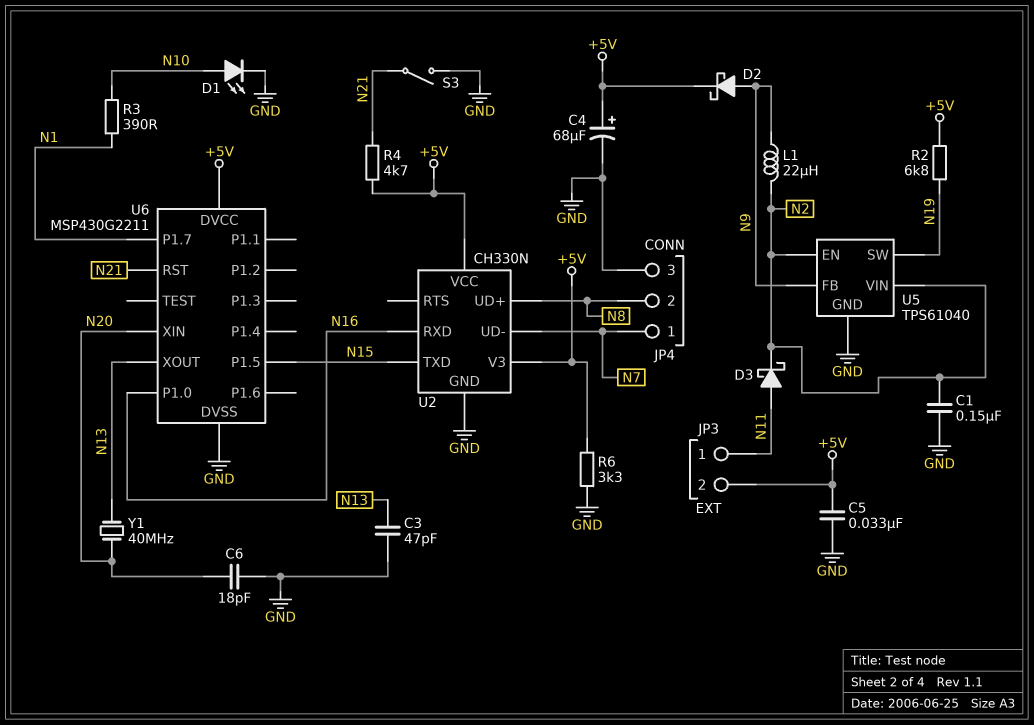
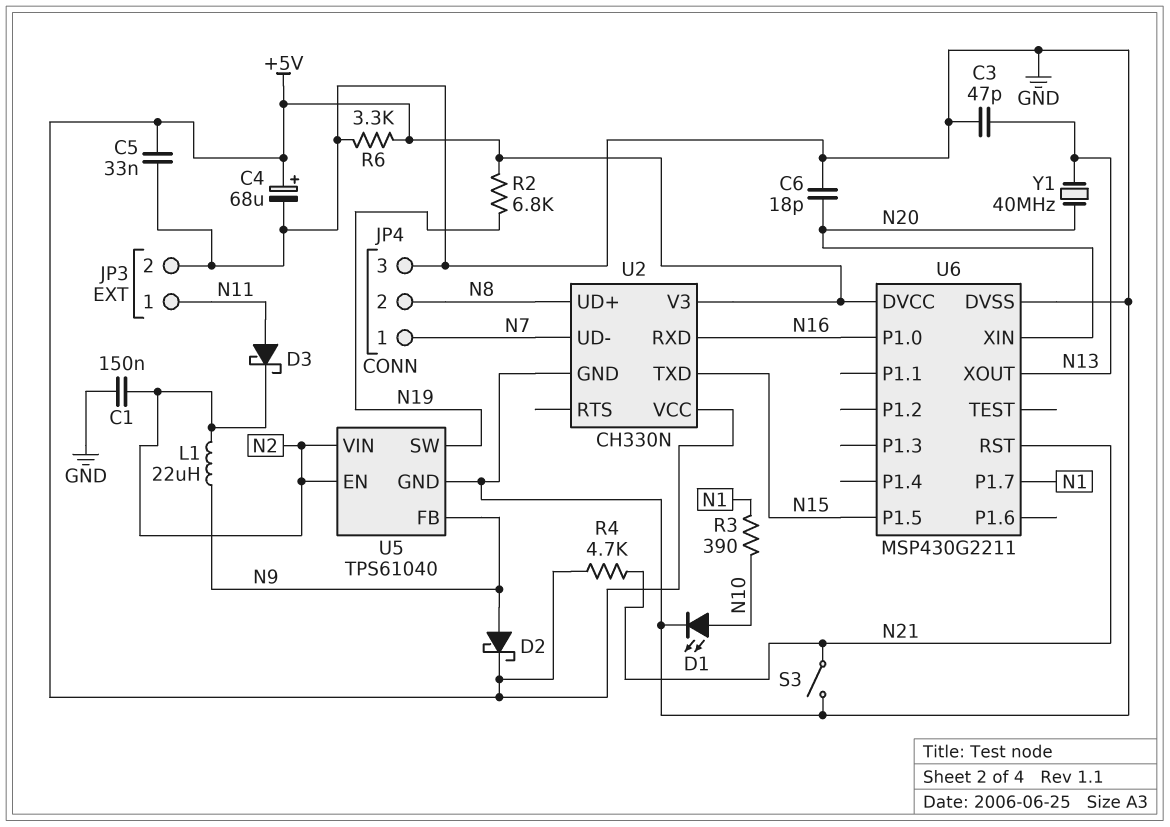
JP3 pin 2: +5V -> GND

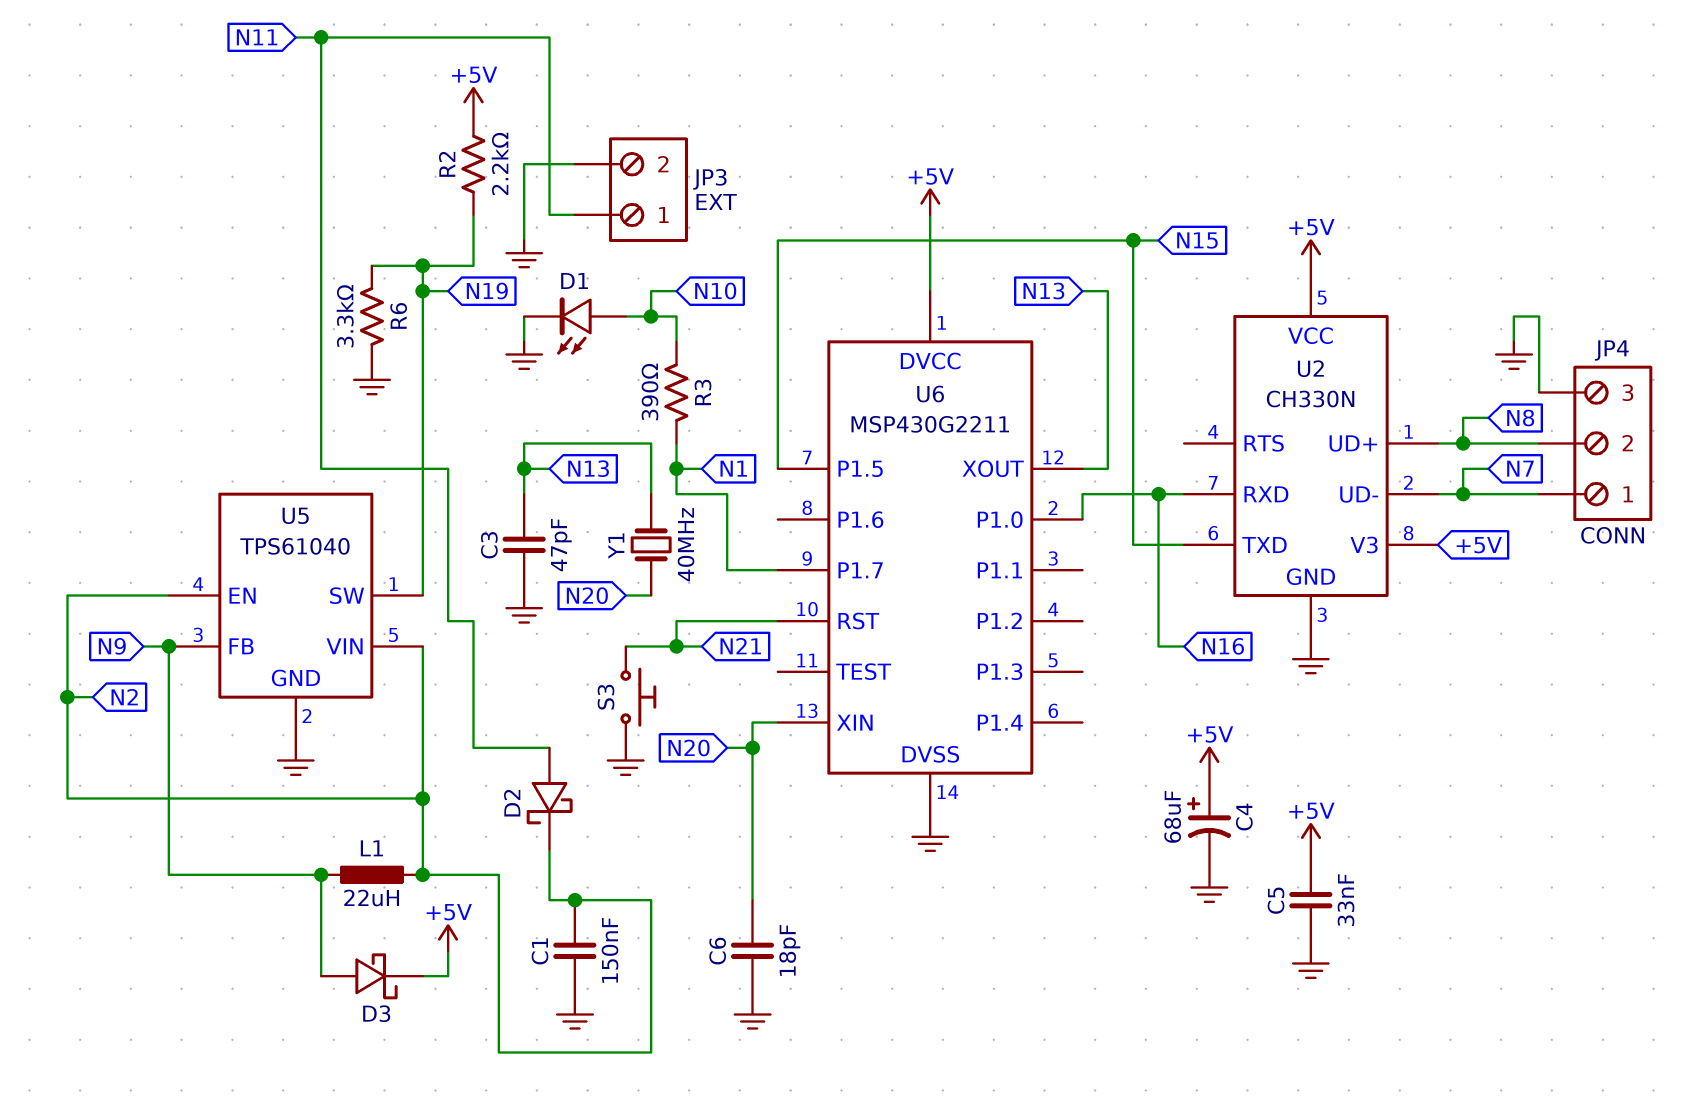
D2: schottky (A N9, K +5V) -> schottky (A N11, K N2)
D3: schottky (A N11, K N2) -> schottky (A N9, K +5V)
R2: 6.8k (+5V, N19) -> 2.2k (+5V, N19)
R4: 4.7k (+5V, N21) -> none
R6: 3.3k (+5V, GND) -> 3.3k (GND, N19)
S3: switch (GND, N21) -> button (GND, N21)

